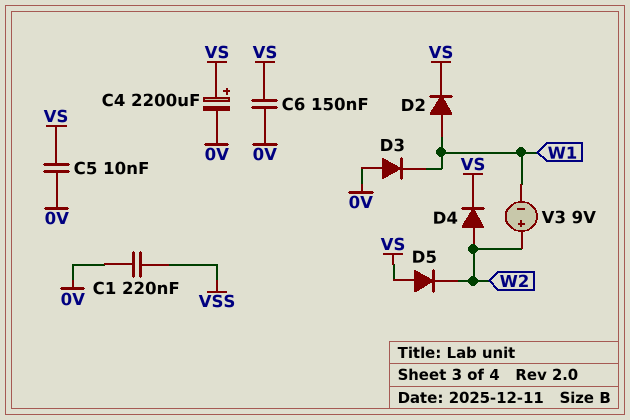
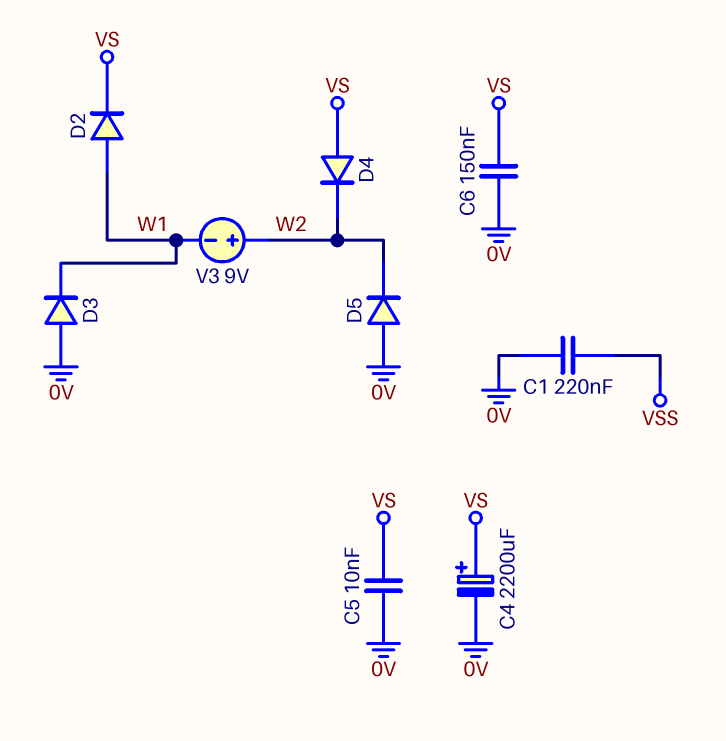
D4: diode (A W2, K VS) -> diode (A VS, K W2)
D5: diode (A VS, K W2) -> diode (A 0V, K W2)

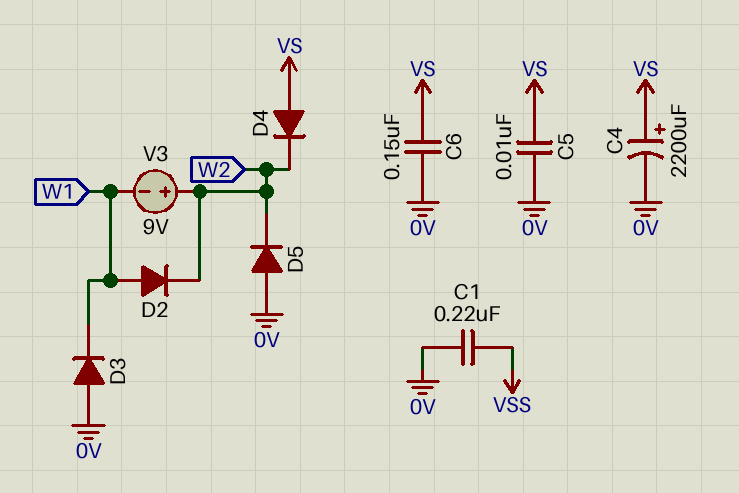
D2: diode (A W1, K VS) -> diode (A W1, K W2)

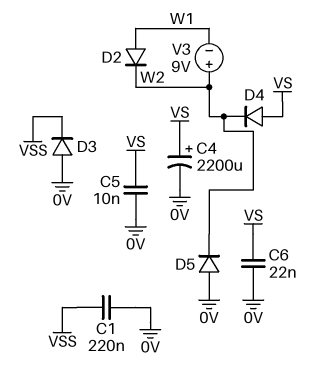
C6: 150nF (0V, VS) -> 22nF (0V, VS)
D3: diode (A 0V, K W1) -> diode (A 0V, K VSS)

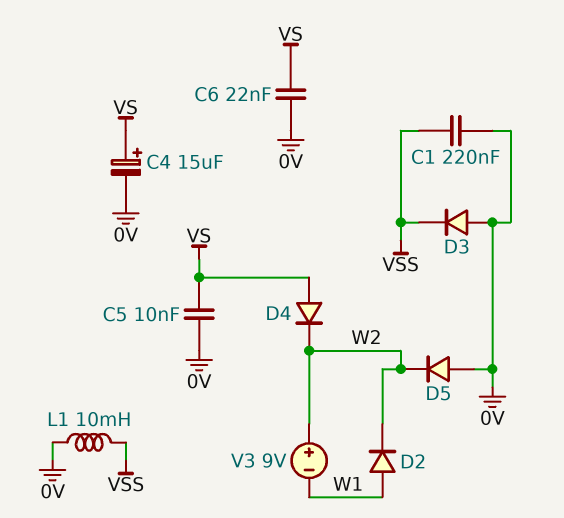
C4: 2200uF (plus VS, minus 0V) -> 15uF (plus VS, minus 0V)
L1: none -> 10mH (0V, VSS)

